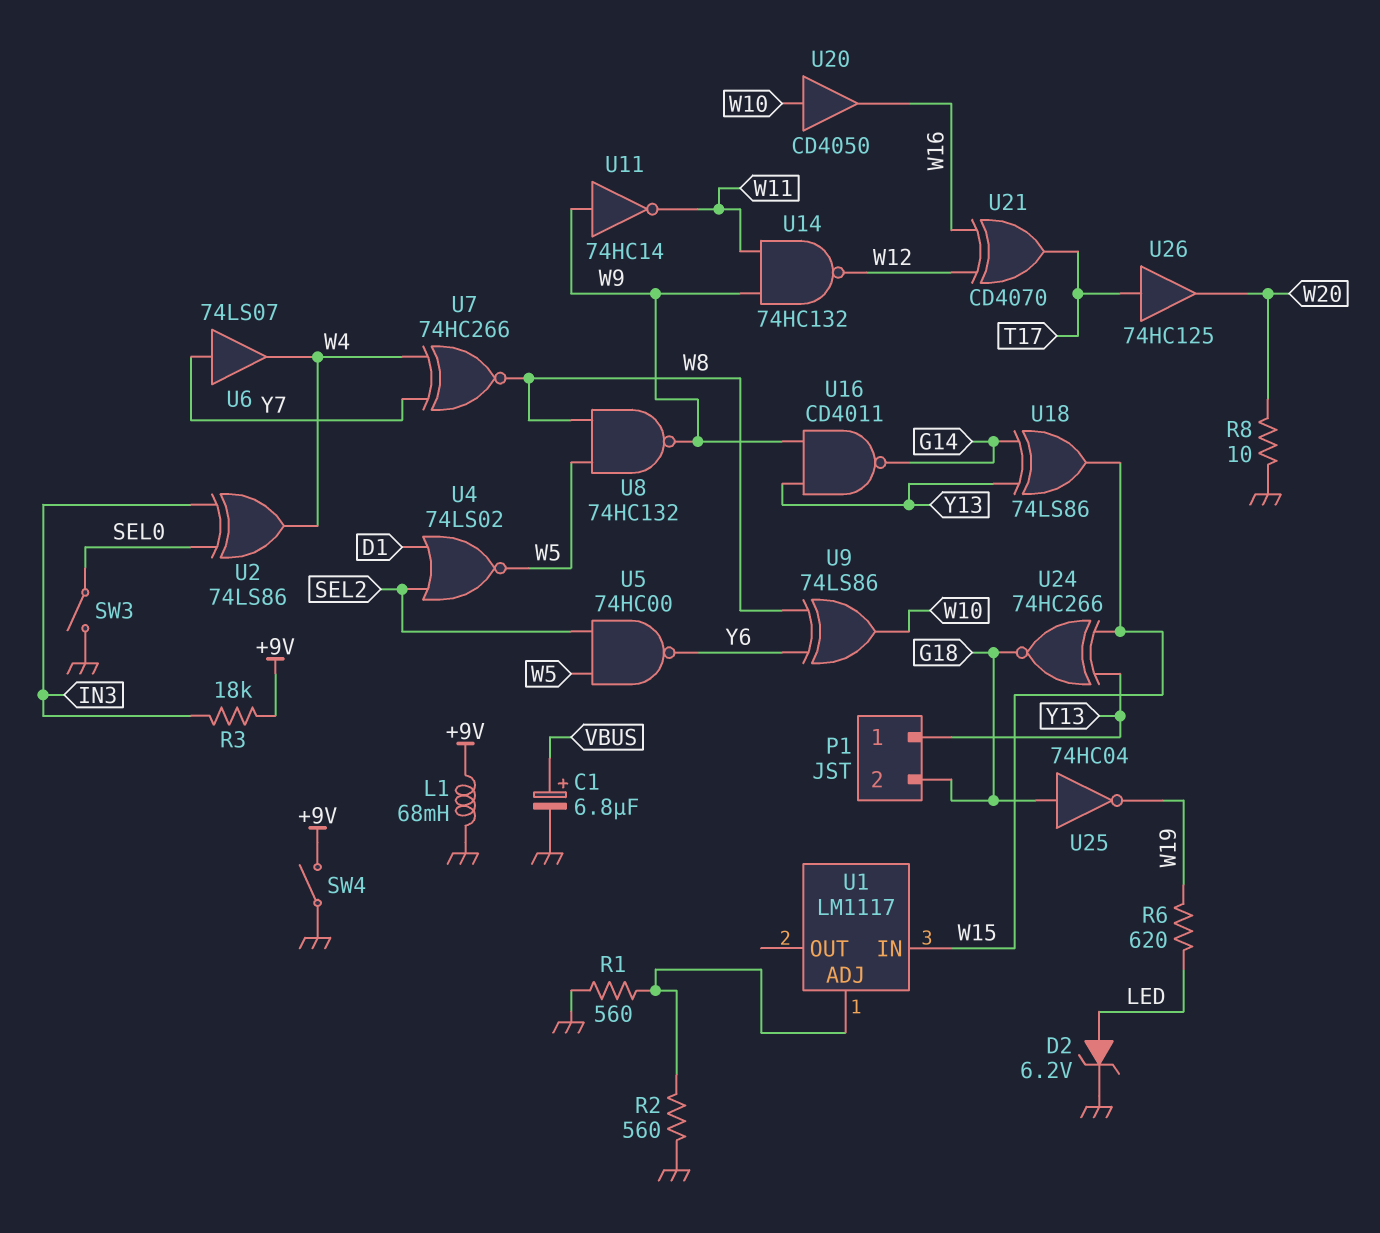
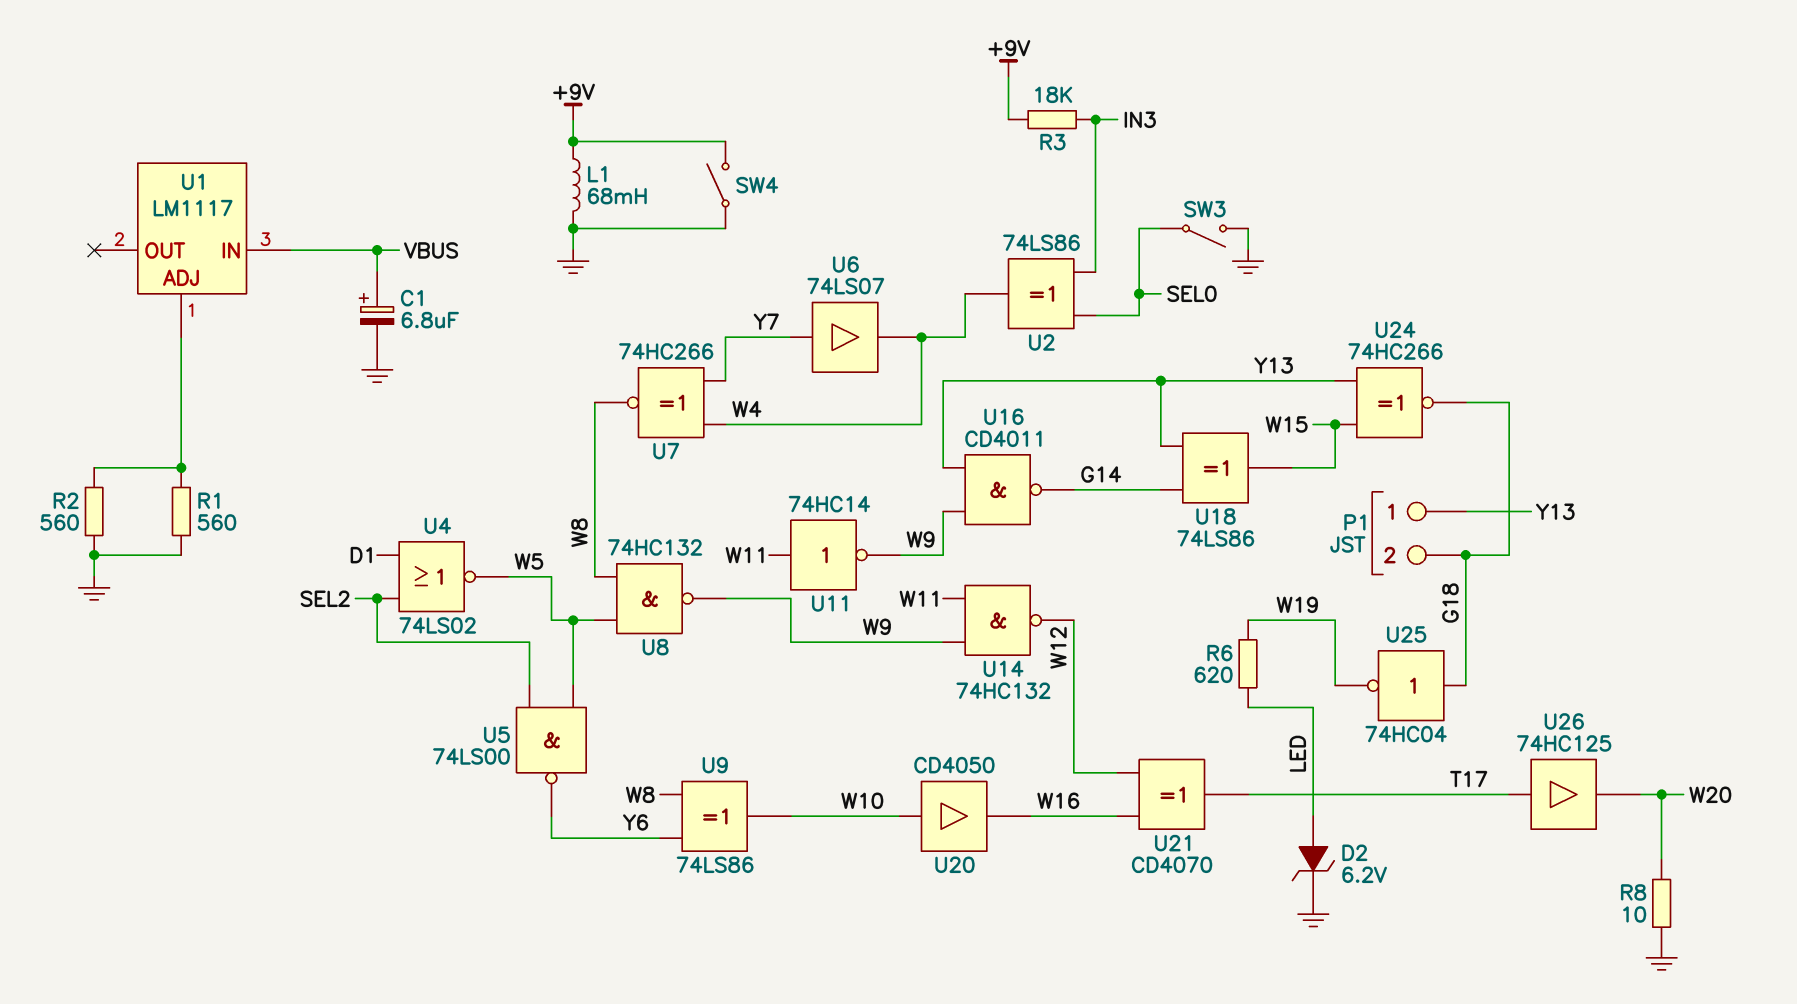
U1 pin IN: W15 -> VBUS
U5: NAND 74HC00 (in SEL2, in W5, out Y6) -> NAND 74LS00 (in SEL2, in W5, out Y6)
U11: NOT 74HC14 (in W9, out W11) -> NOT 74HC14 (in W11, out W9)

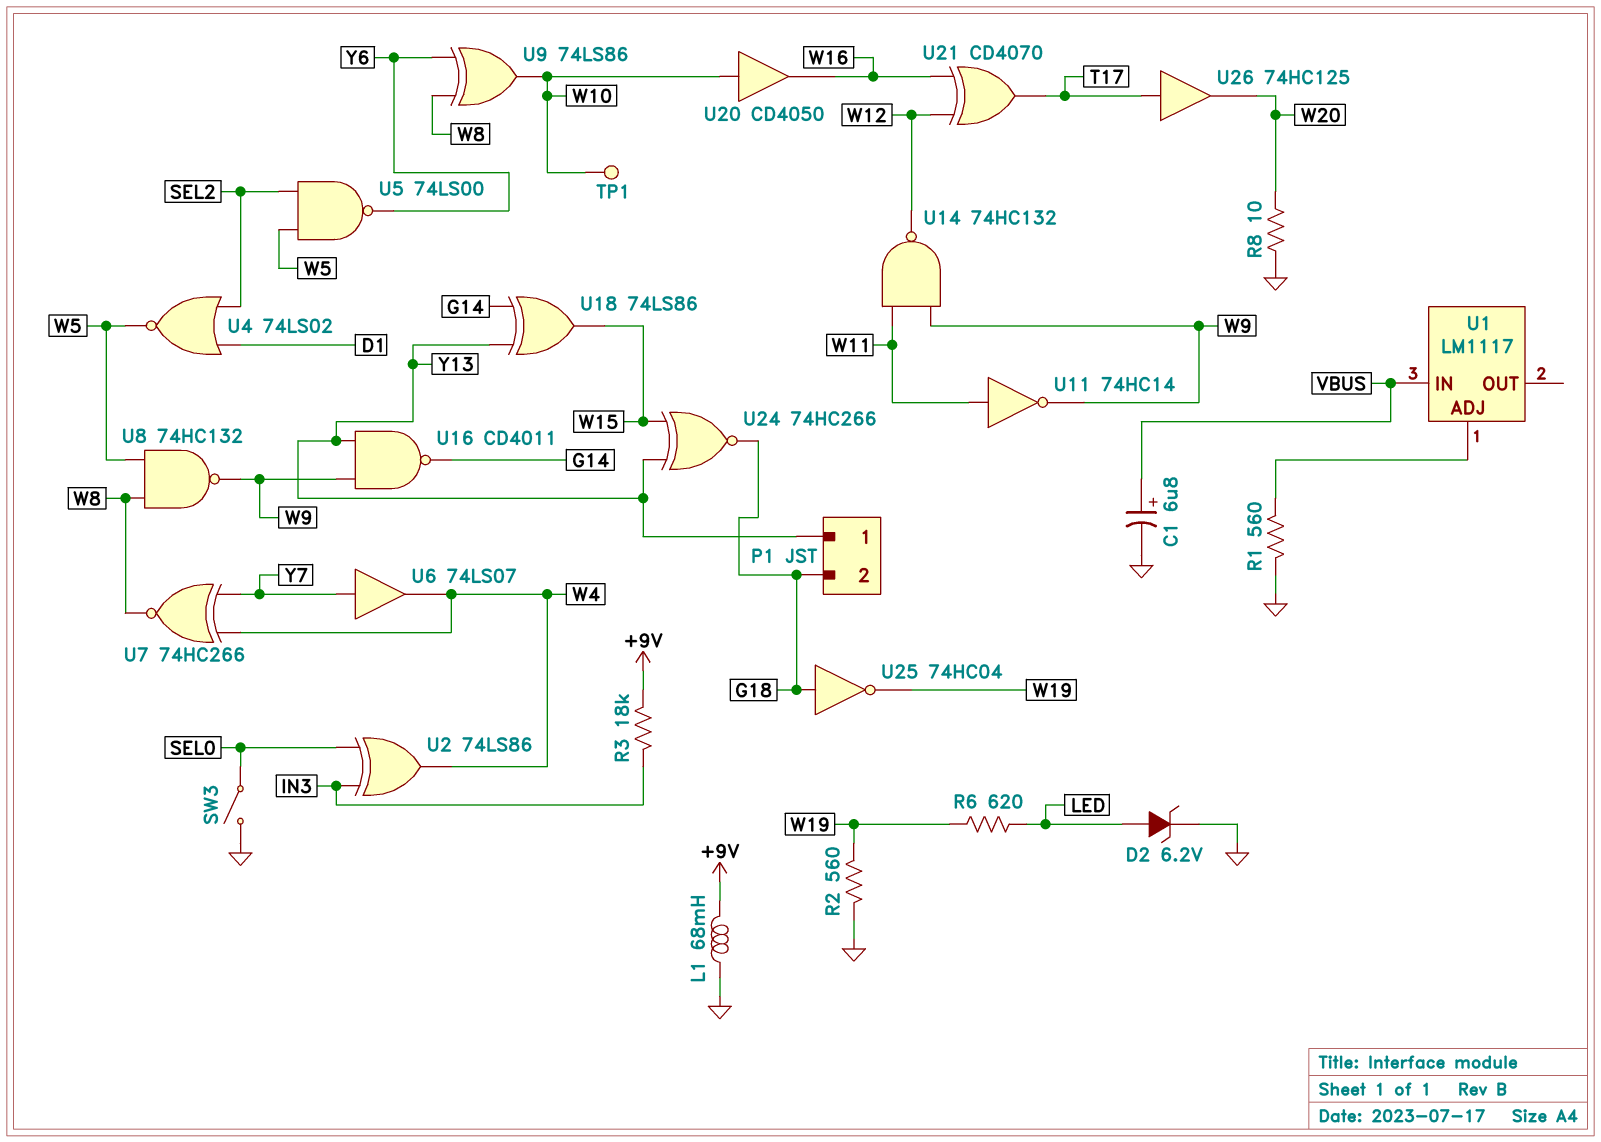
R2: 560 (GND, U1/ADJ) -> 560 (GND, W19)
SW4: switch (+9V, GND) -> none
TP1: none -> test point (W10)

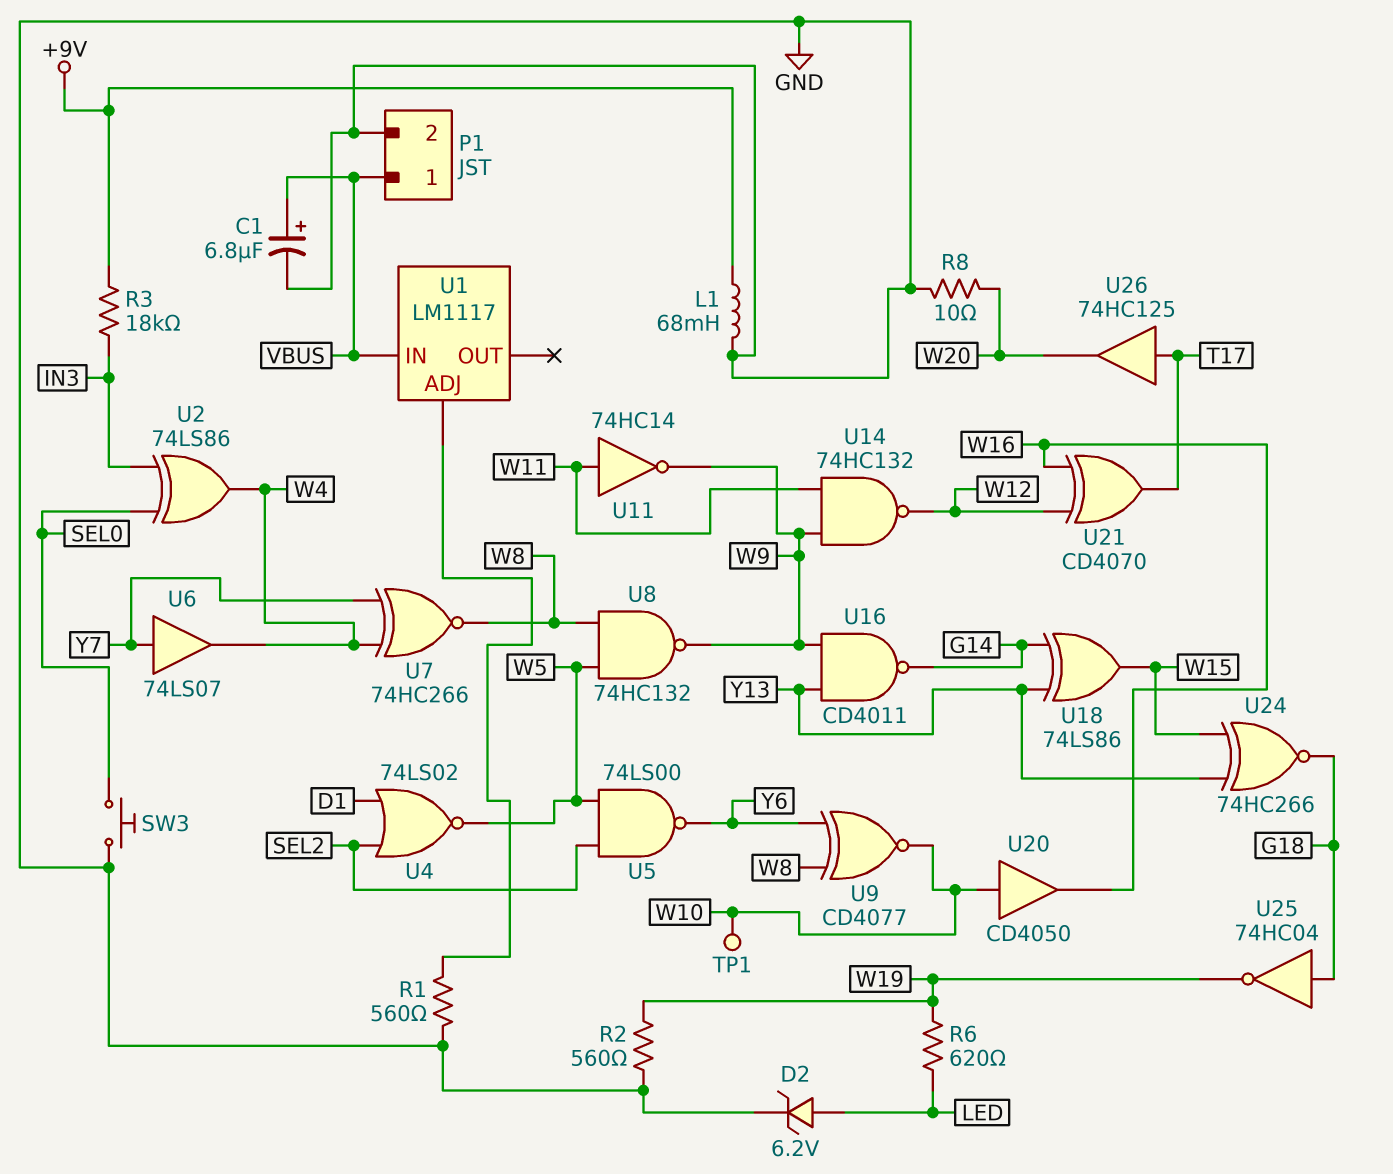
P1 pin 1: Y13 -> VBUS
P1 pin 2: G18 -> GND
SW3: switch (GND, SEL0) -> button (GND, SEL0)
U9: XOR 74LS86 (in W8, in Y6, out W10) -> XNOR CD4077 (in W8, in Y6, out W10)

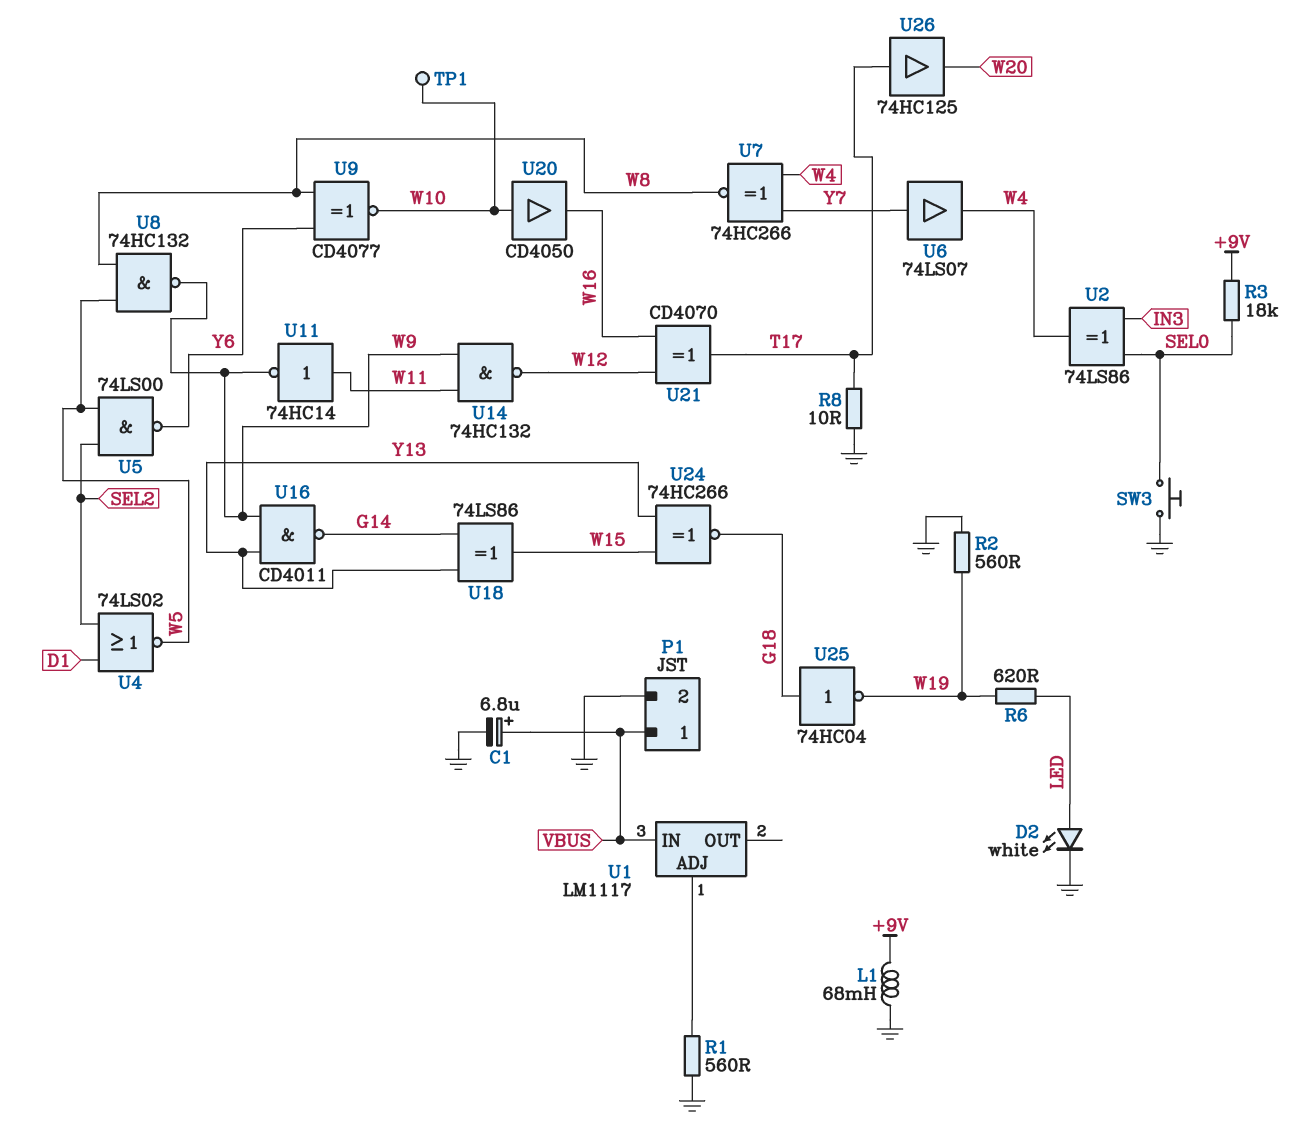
D2: zener 6.2V (A LED, K GND) -> LED white (A LED, K GND)
R3: 18k (+9V, IN3) -> 18k (+9V, SEL0)
R8: 10 (GND, W20) -> 10 (GND, T17)

